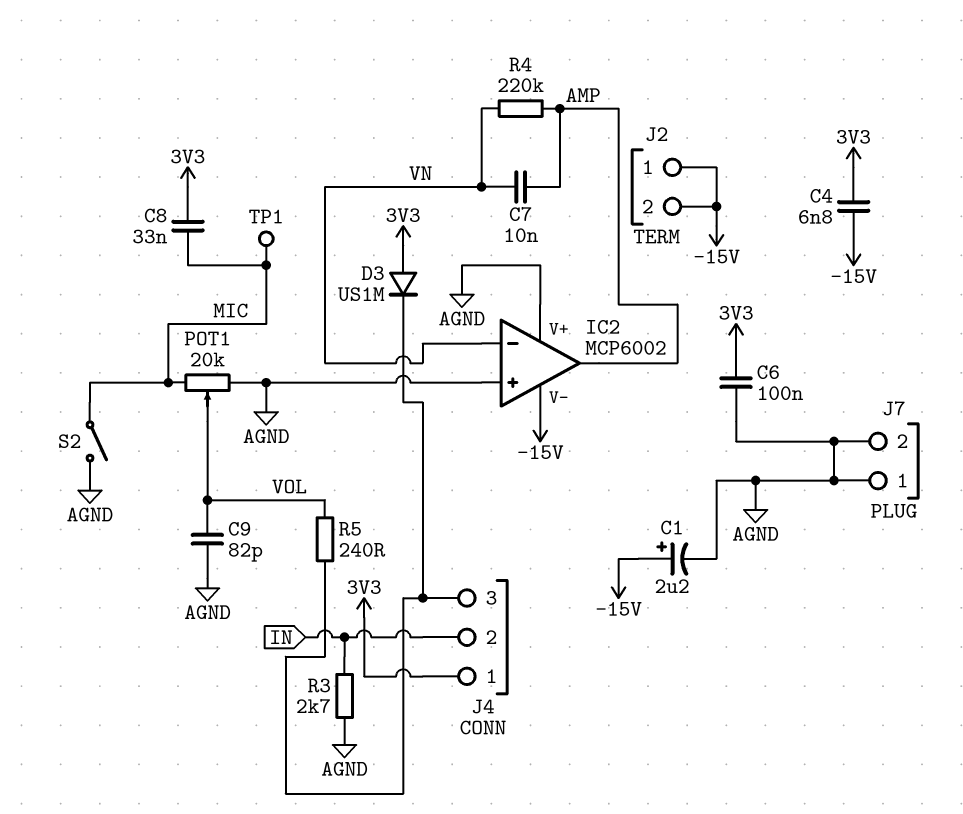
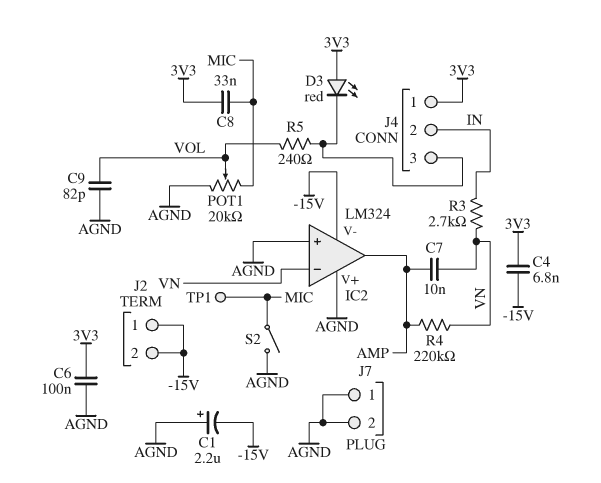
C1: 2.2uF (plus -15V, minus AGND) -> 2.2uF (plus AGND, minus -15V)
D3: diode US1M (A 3V3, K J4/3) -> LED red (A 3V3, K J4/3)
IC2: MCP6002 -> LM324
R3: 2.7k (AGND, IN) -> 2.7k (IN, VN)

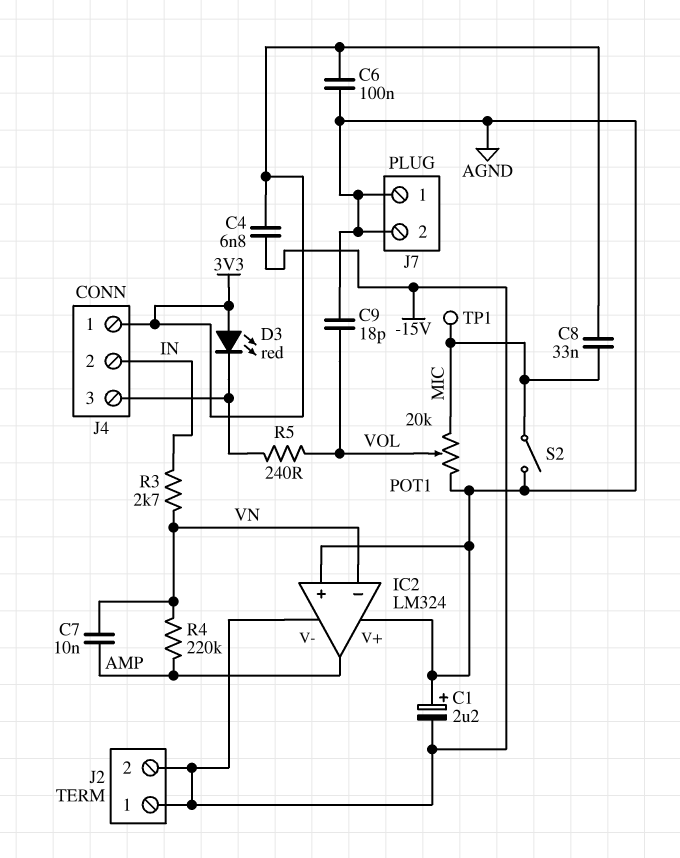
C9: 82pF (AGND, VOL) -> 18pF (AGND, VOL)

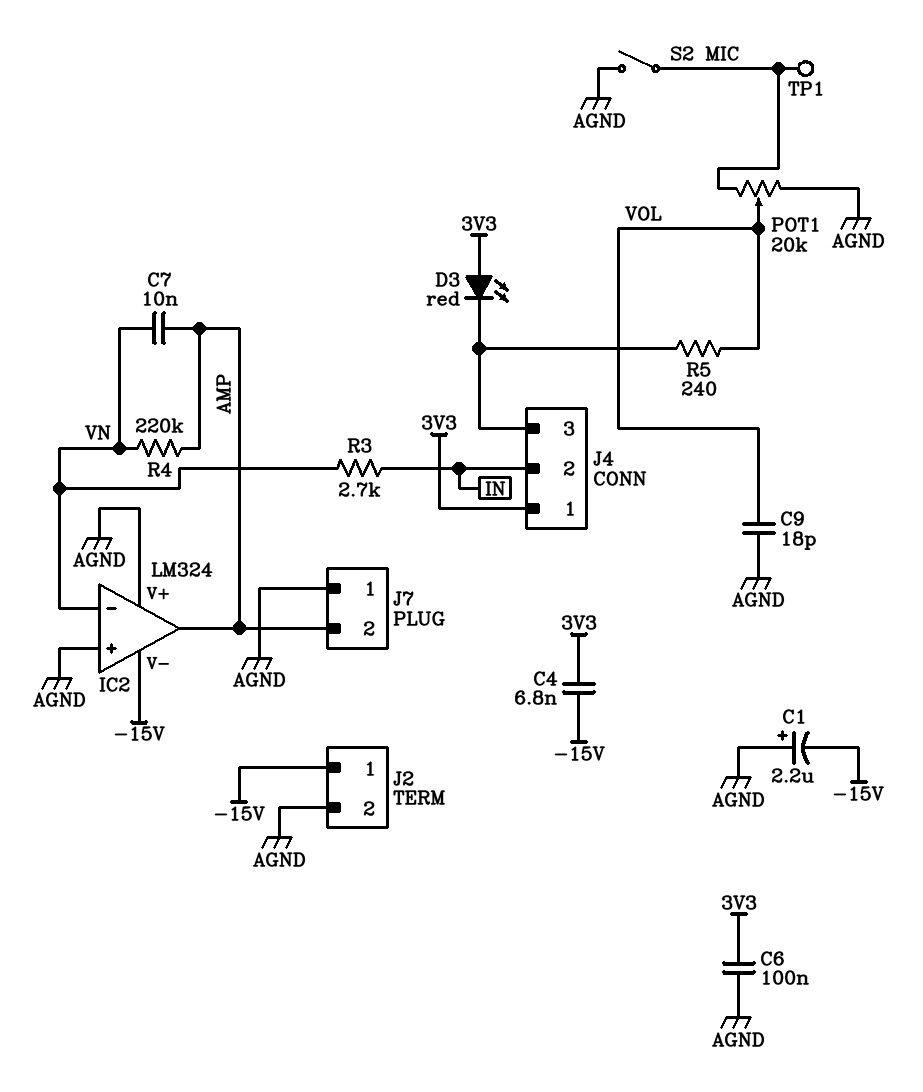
C8: 33nF (3V3, MIC) -> none
J2 pin 2: -15V -> AGND
J7 pin 2: AGND -> AMP

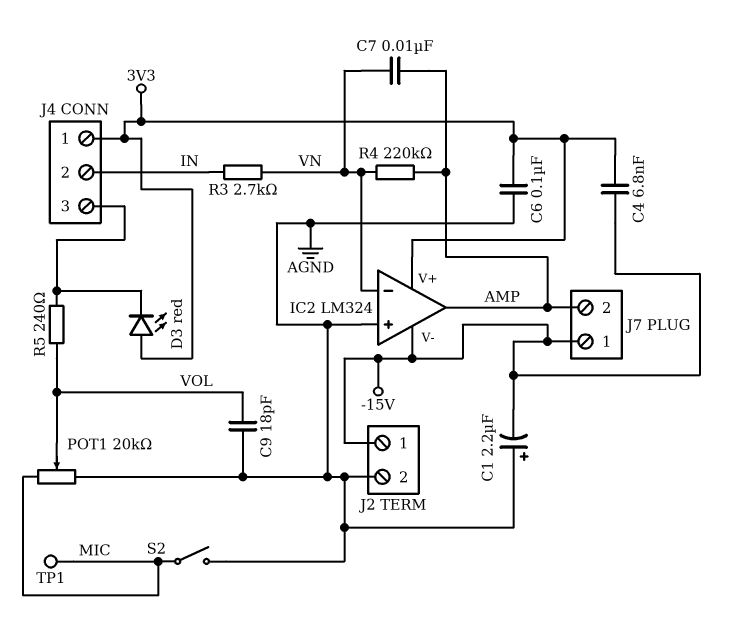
IC2 pin V+: AGND -> 3V3
J7 pin 1: AGND -> -15V

